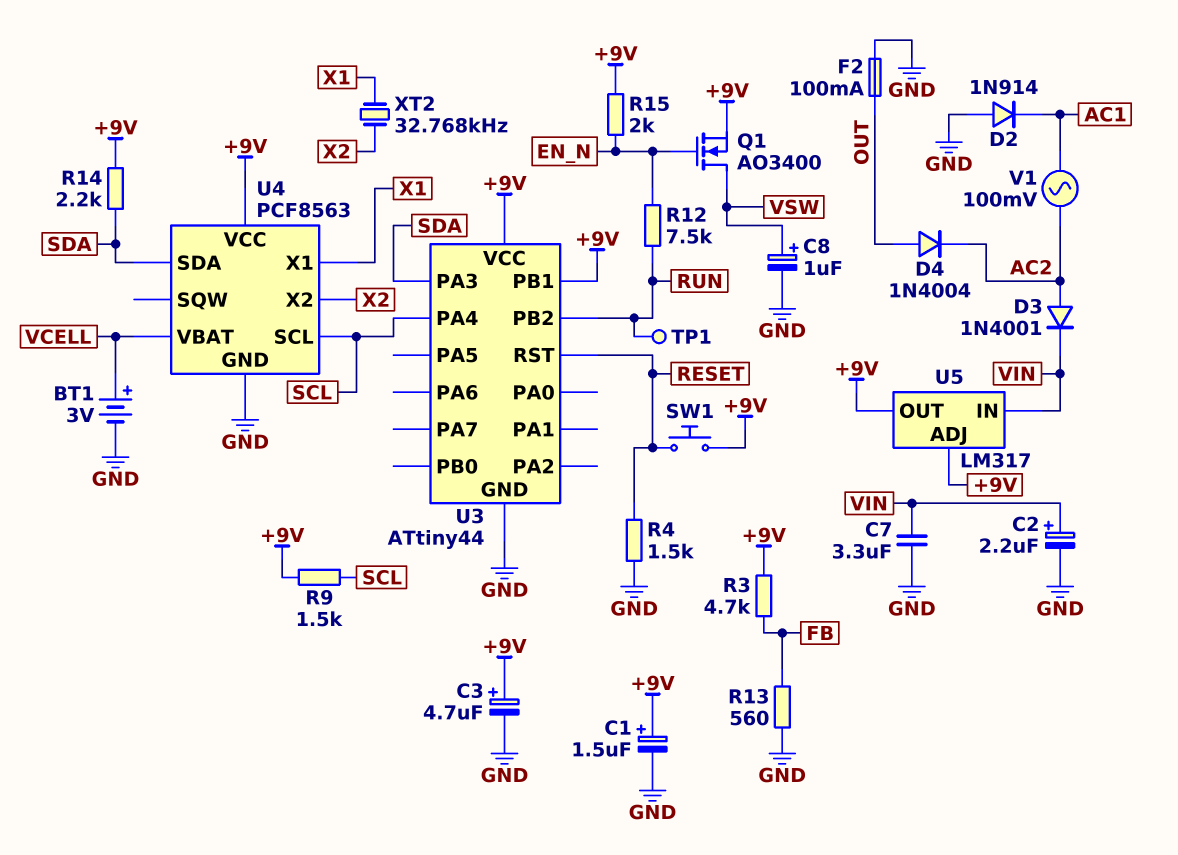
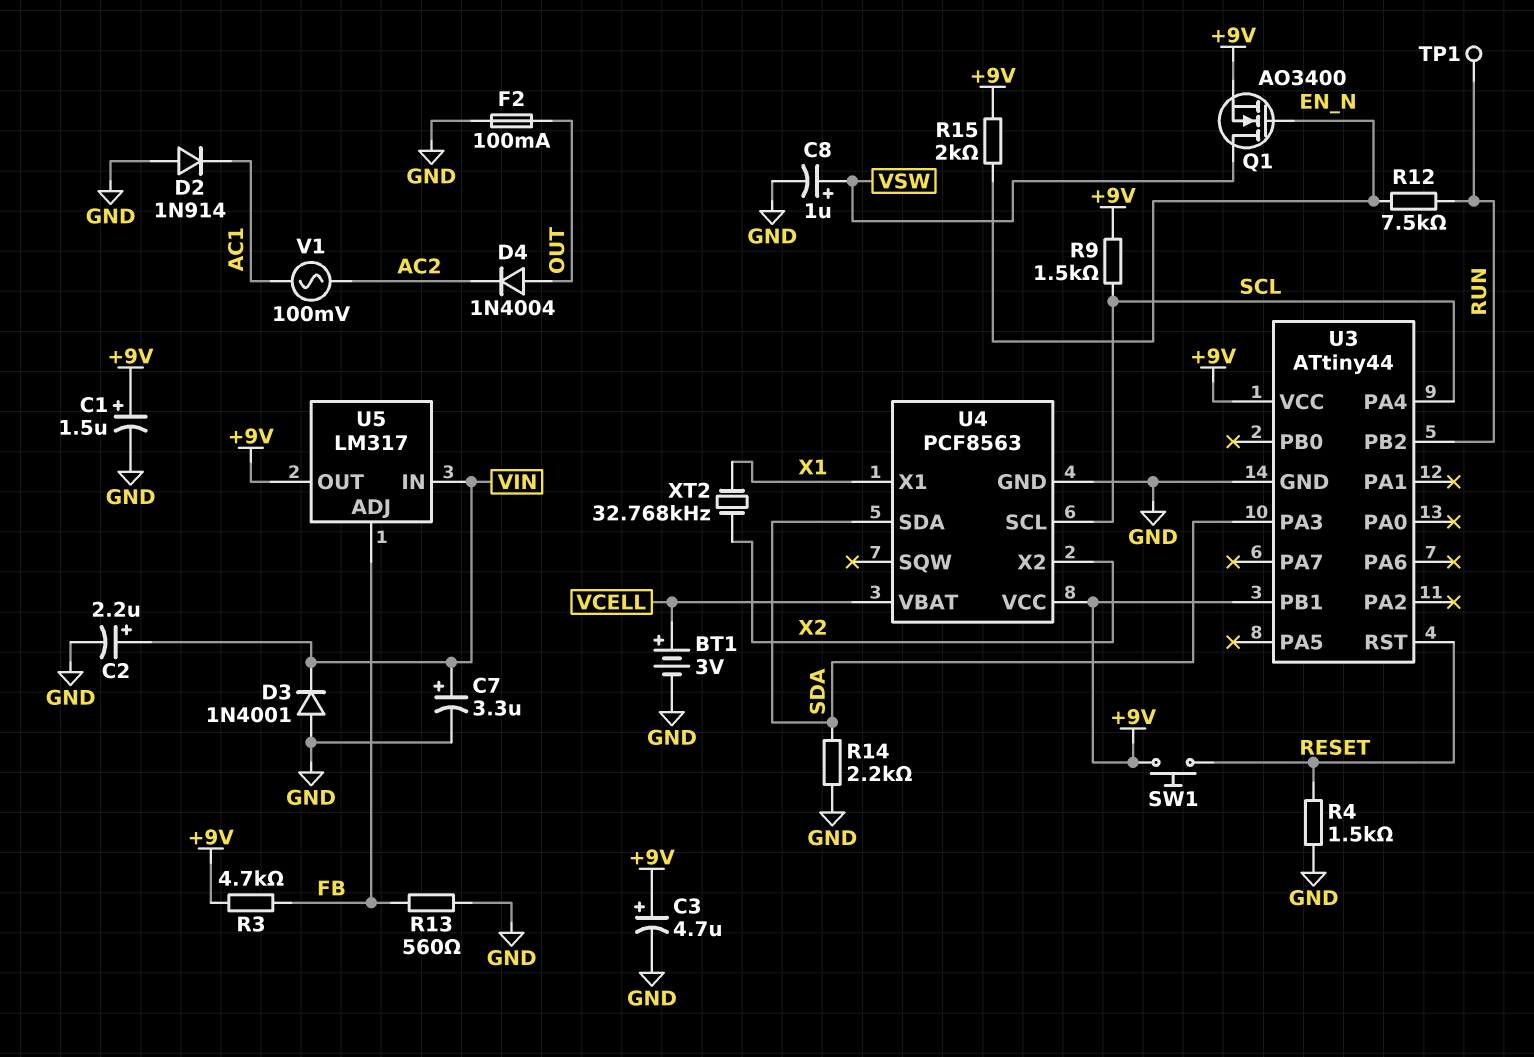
C7: 3.3uF (GND, VIN) -> 3.3uF (plus VIN, minus GND)
D3: diode 1N4001 (A AC2, K VIN) -> diode 1N4001 (A GND, K VIN)
R14: 2.2k (+9V, SDA) -> 2.2k (GND, SDA)
U5 pin ADJ: +9V -> FB

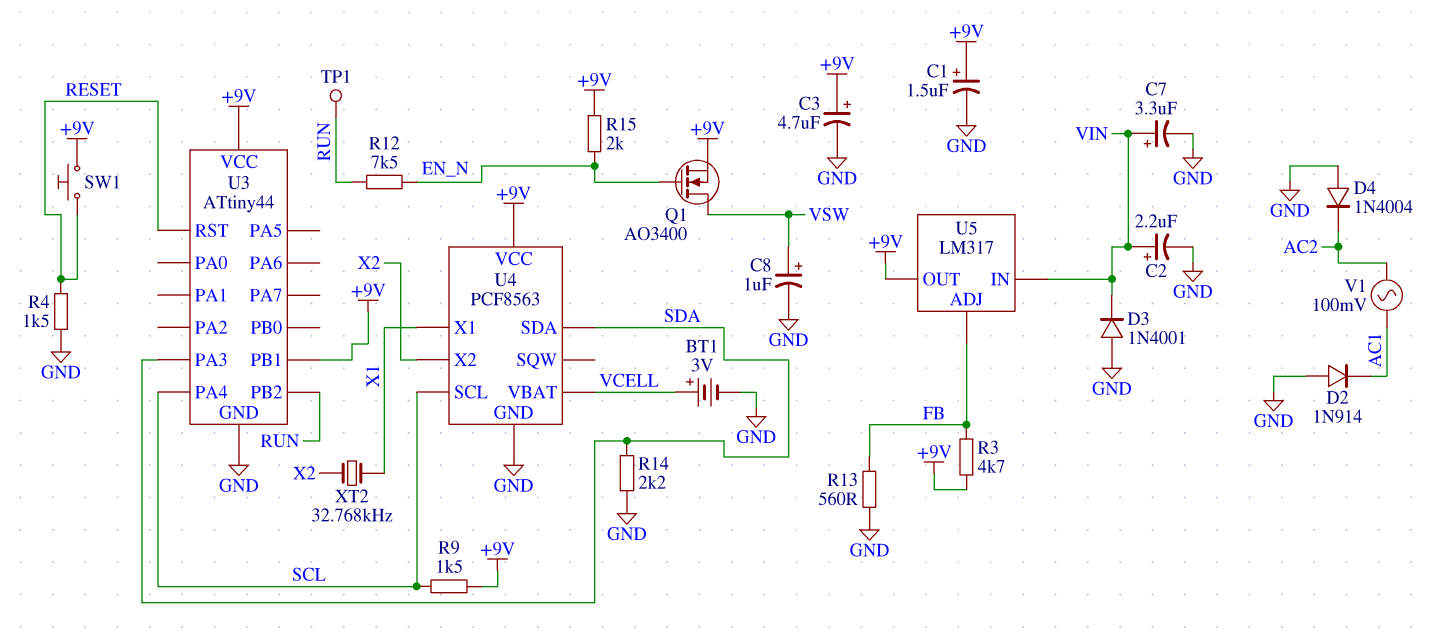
D4: diode 1N4004 (A OUT, K AC2) -> diode 1N4004 (A GND, K AC2)
F2: 100mA (GND, OUT) -> none

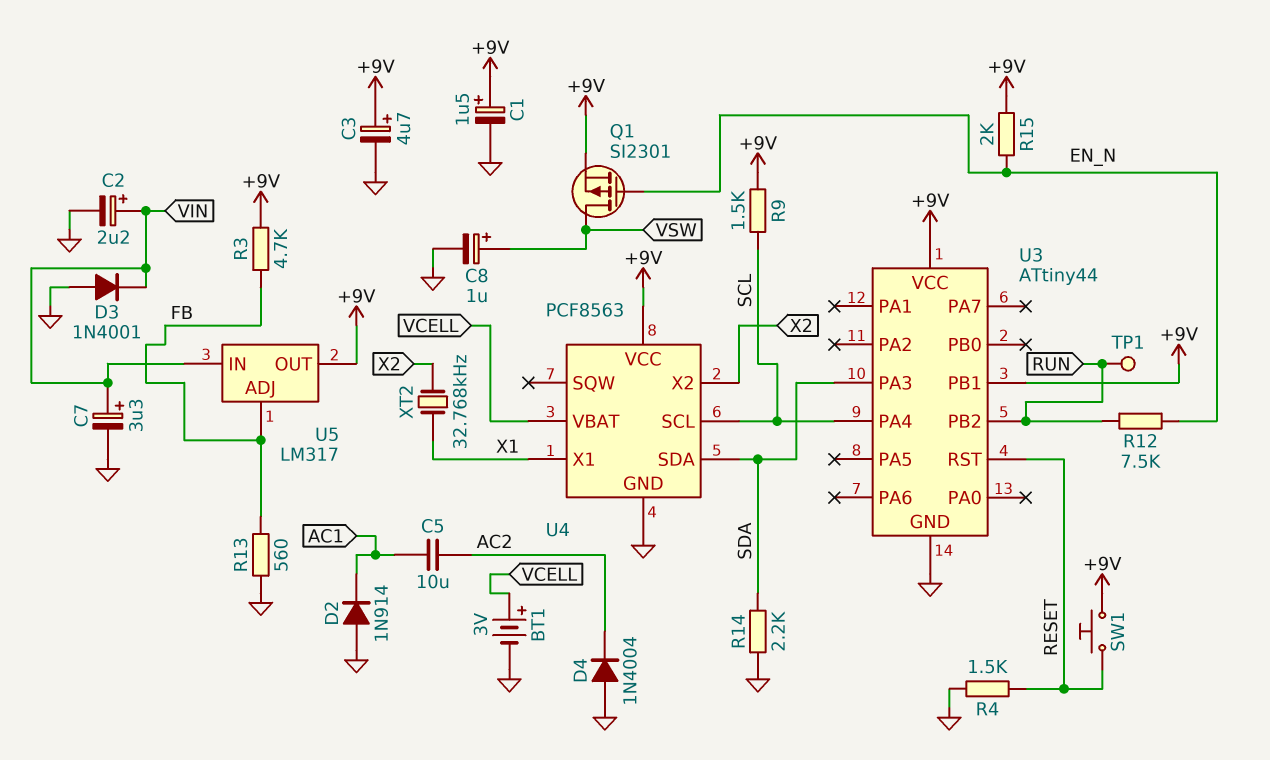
C5: none -> 10uF (AC1, AC2)
Q1: NMOS AO3400 (G EN_N, D VSW, S +9V) -> PMOS SI2301 (G EN_N, D VSW, S +9V)
V1: AC 100mV (AC1, AC2) -> none

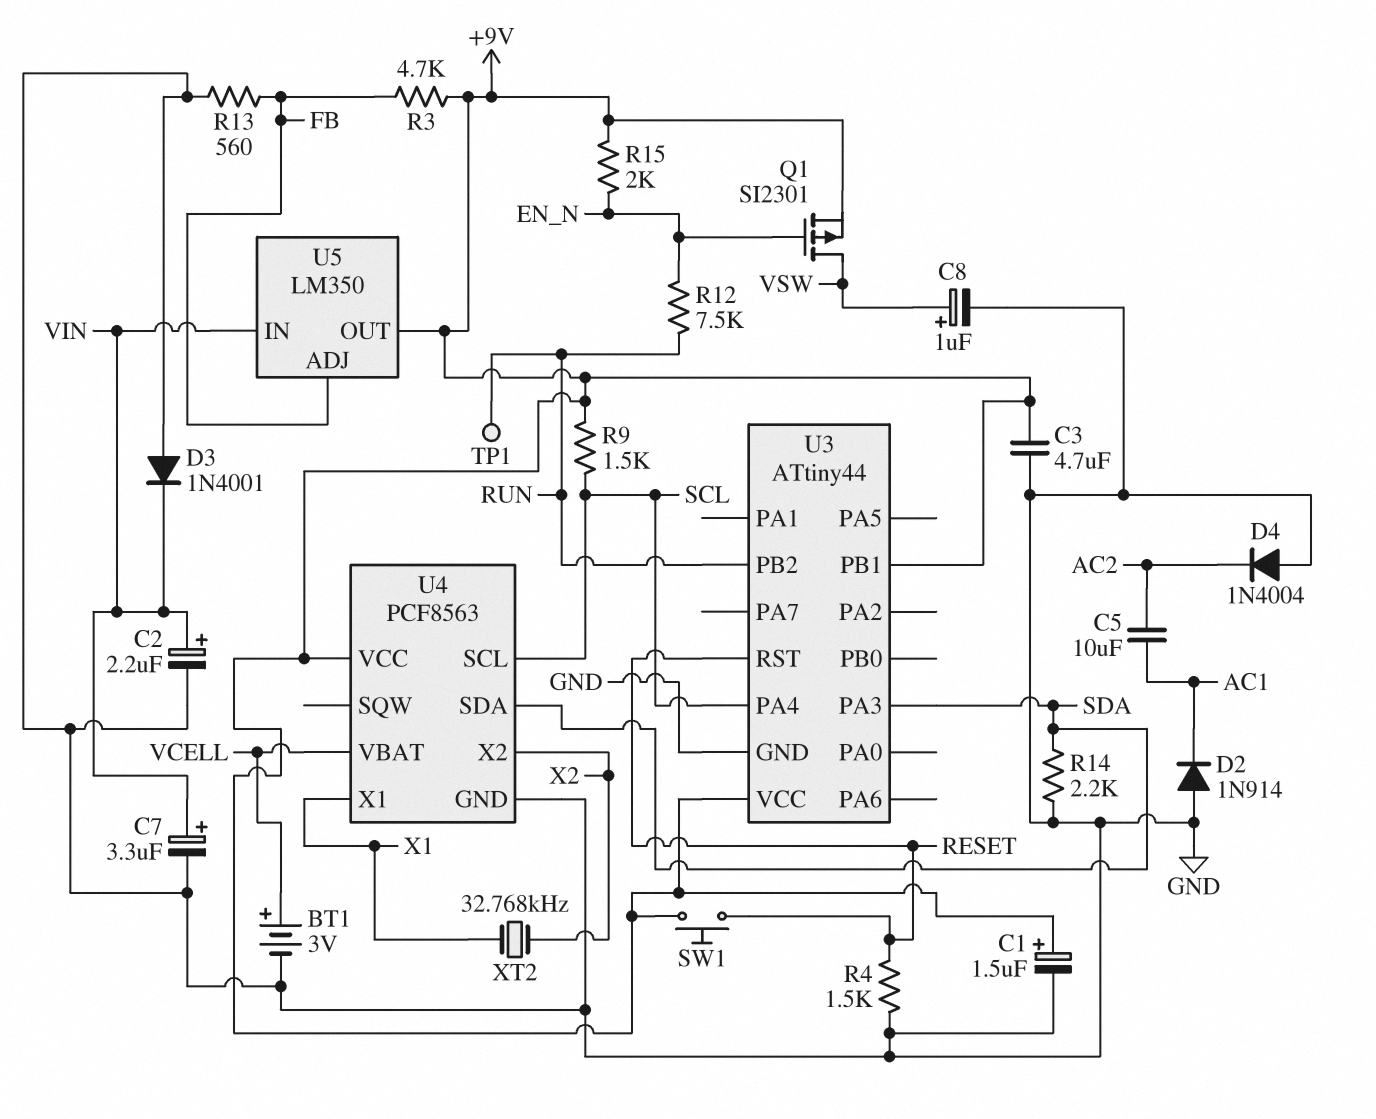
C3: 4.7uF (plus +9V, minus GND) -> 4.7uF (+9V, GND)
U5: LM317 -> LM350

